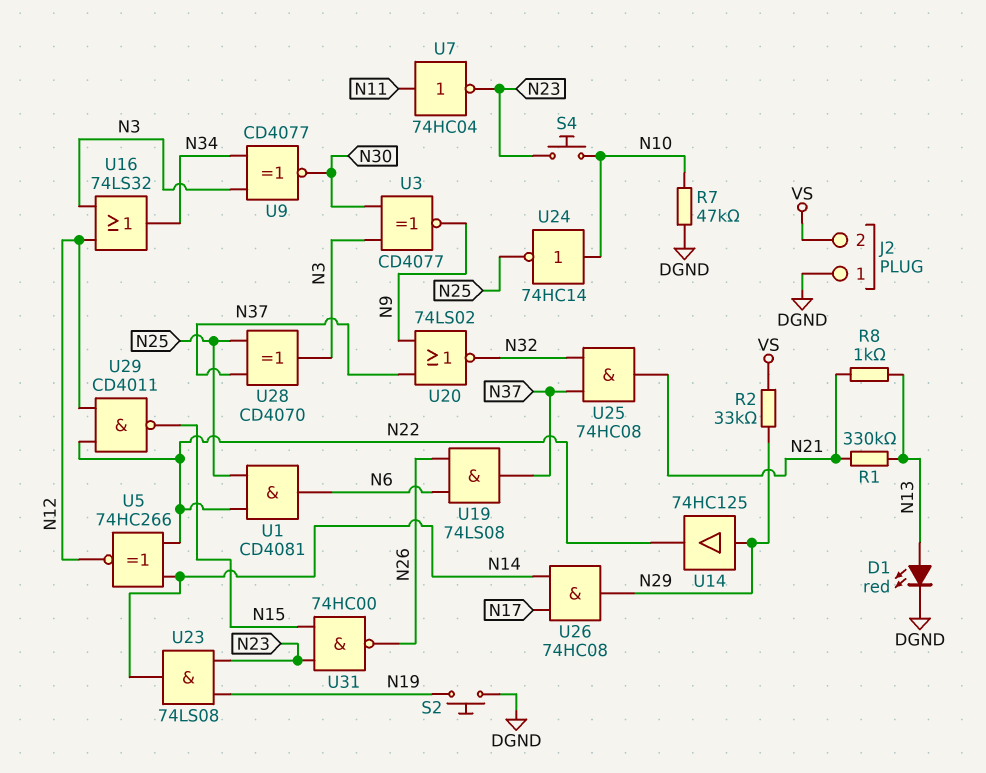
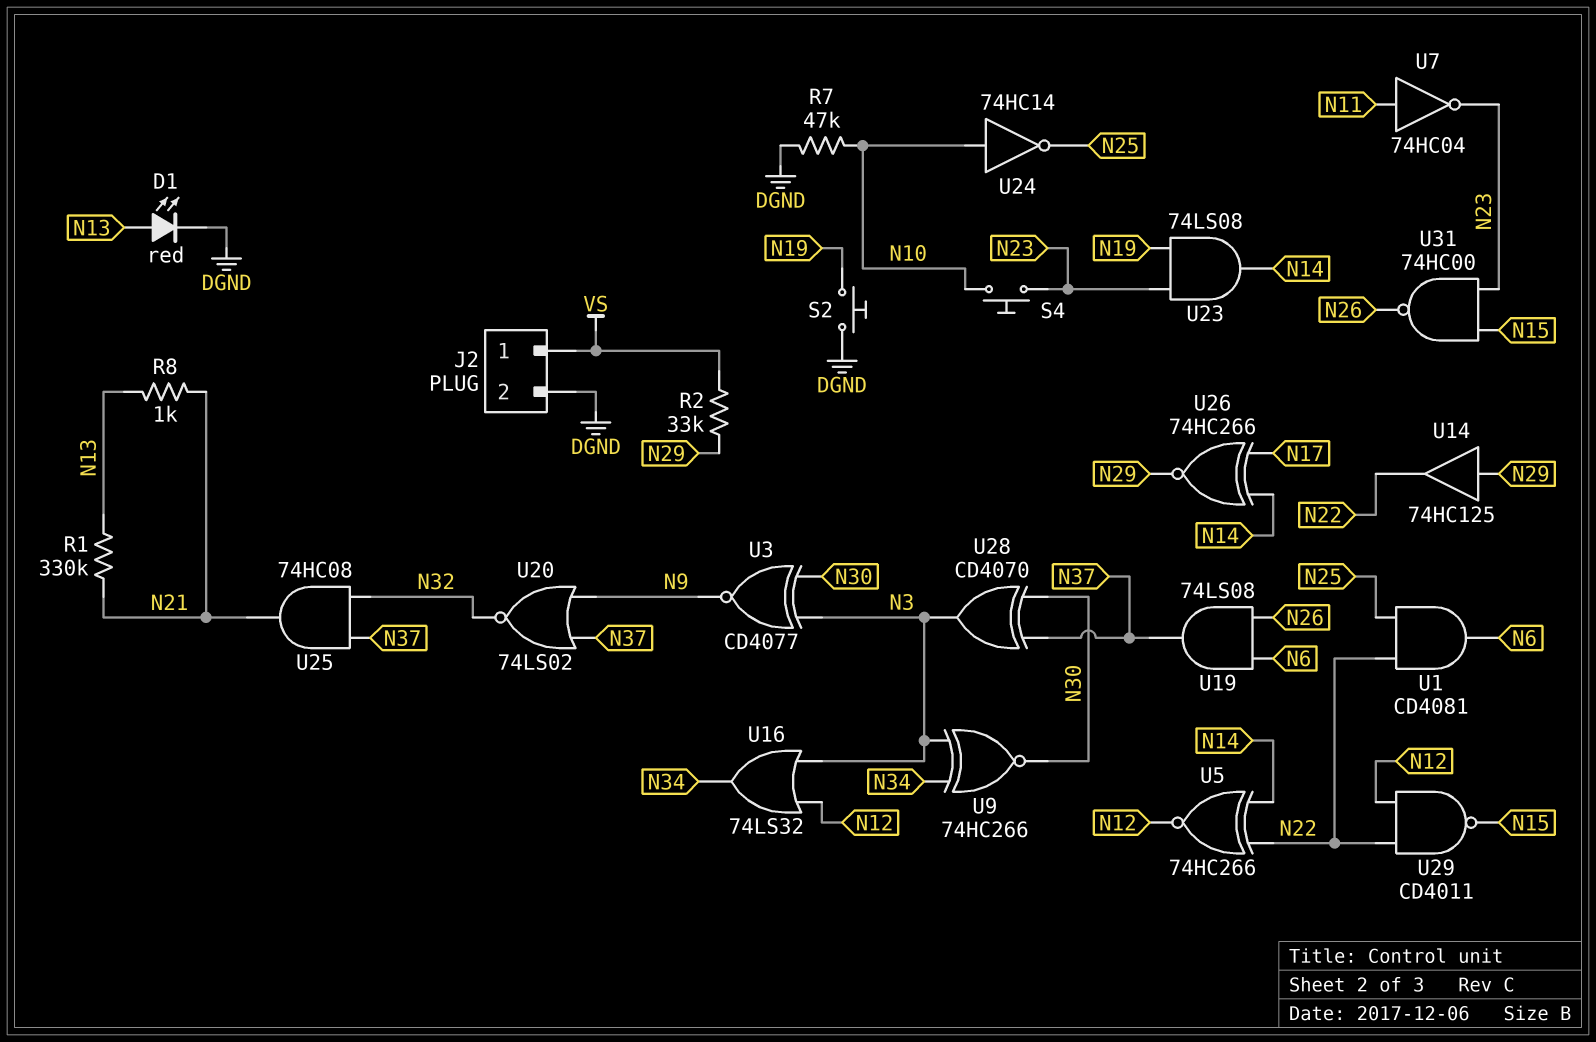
J2 pin 1: DGND -> VS
J2 pin 2: VS -> DGND
U9: XNOR CD4077 (in N3, in N34, out N30) -> XNOR 74HC266 (in N3, in N34, out N30)
U26: AND 74HC08 (in N14, in N17, out N29) -> XNOR 74HC266 (in N14, in N17, out N29)
U28: XOR CD4070 (in N25, in N37, out N3) -> XOR CD4070 (in N30, in N37, out N3)

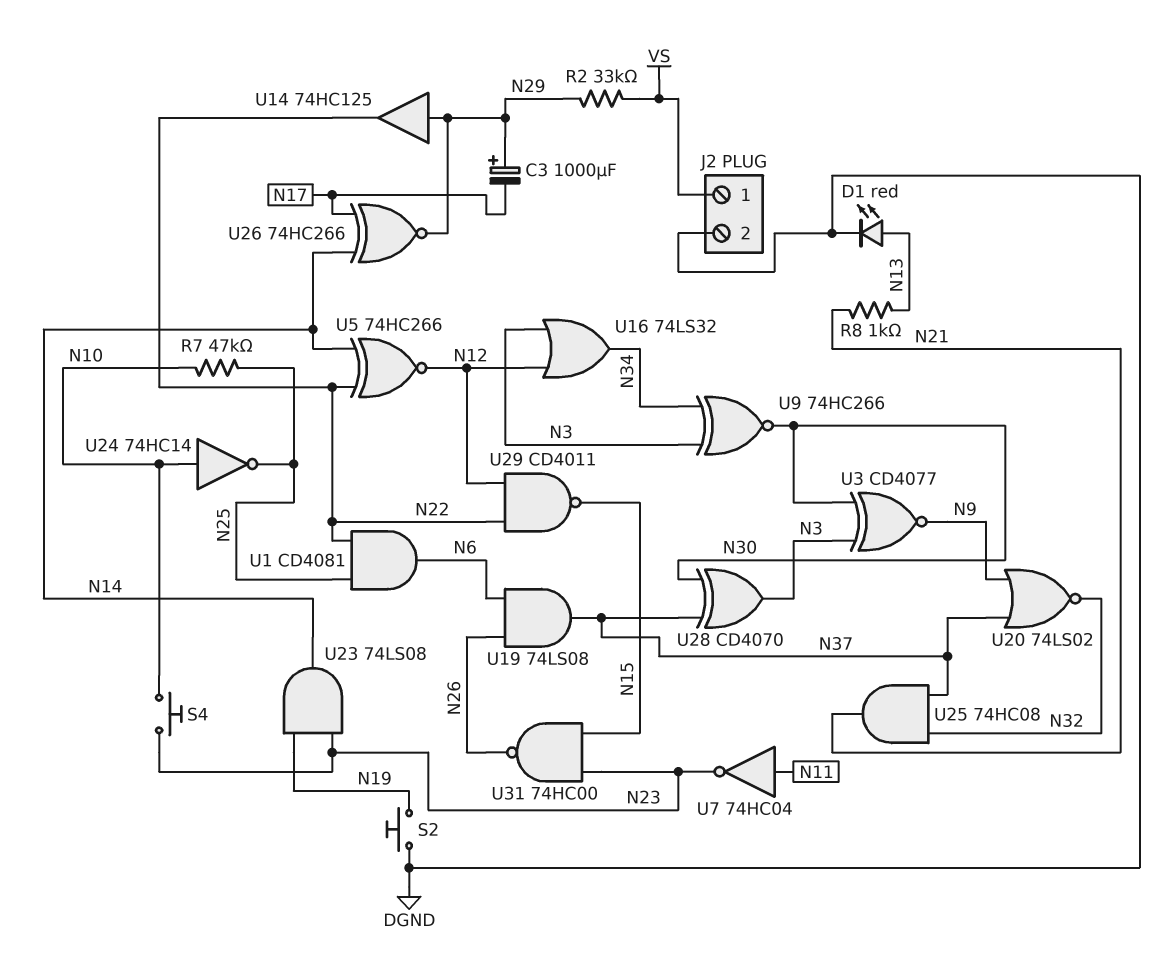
C3: none -> 1000uF (plus N29, minus N17)
R1: 330k (N13, N21) -> none
R7: 47k (DGND, N10) -> 47k (N10, N25)

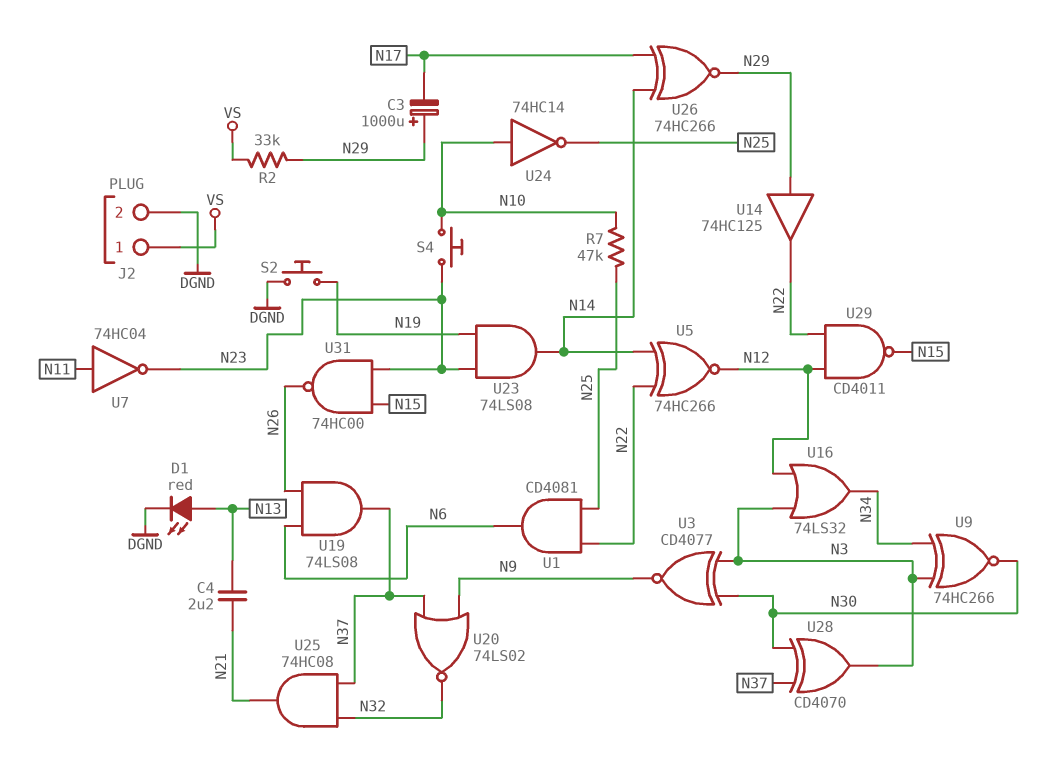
C4: none -> 2.2uF (N13, N21)
R8: 1k (N13, N21) -> none

